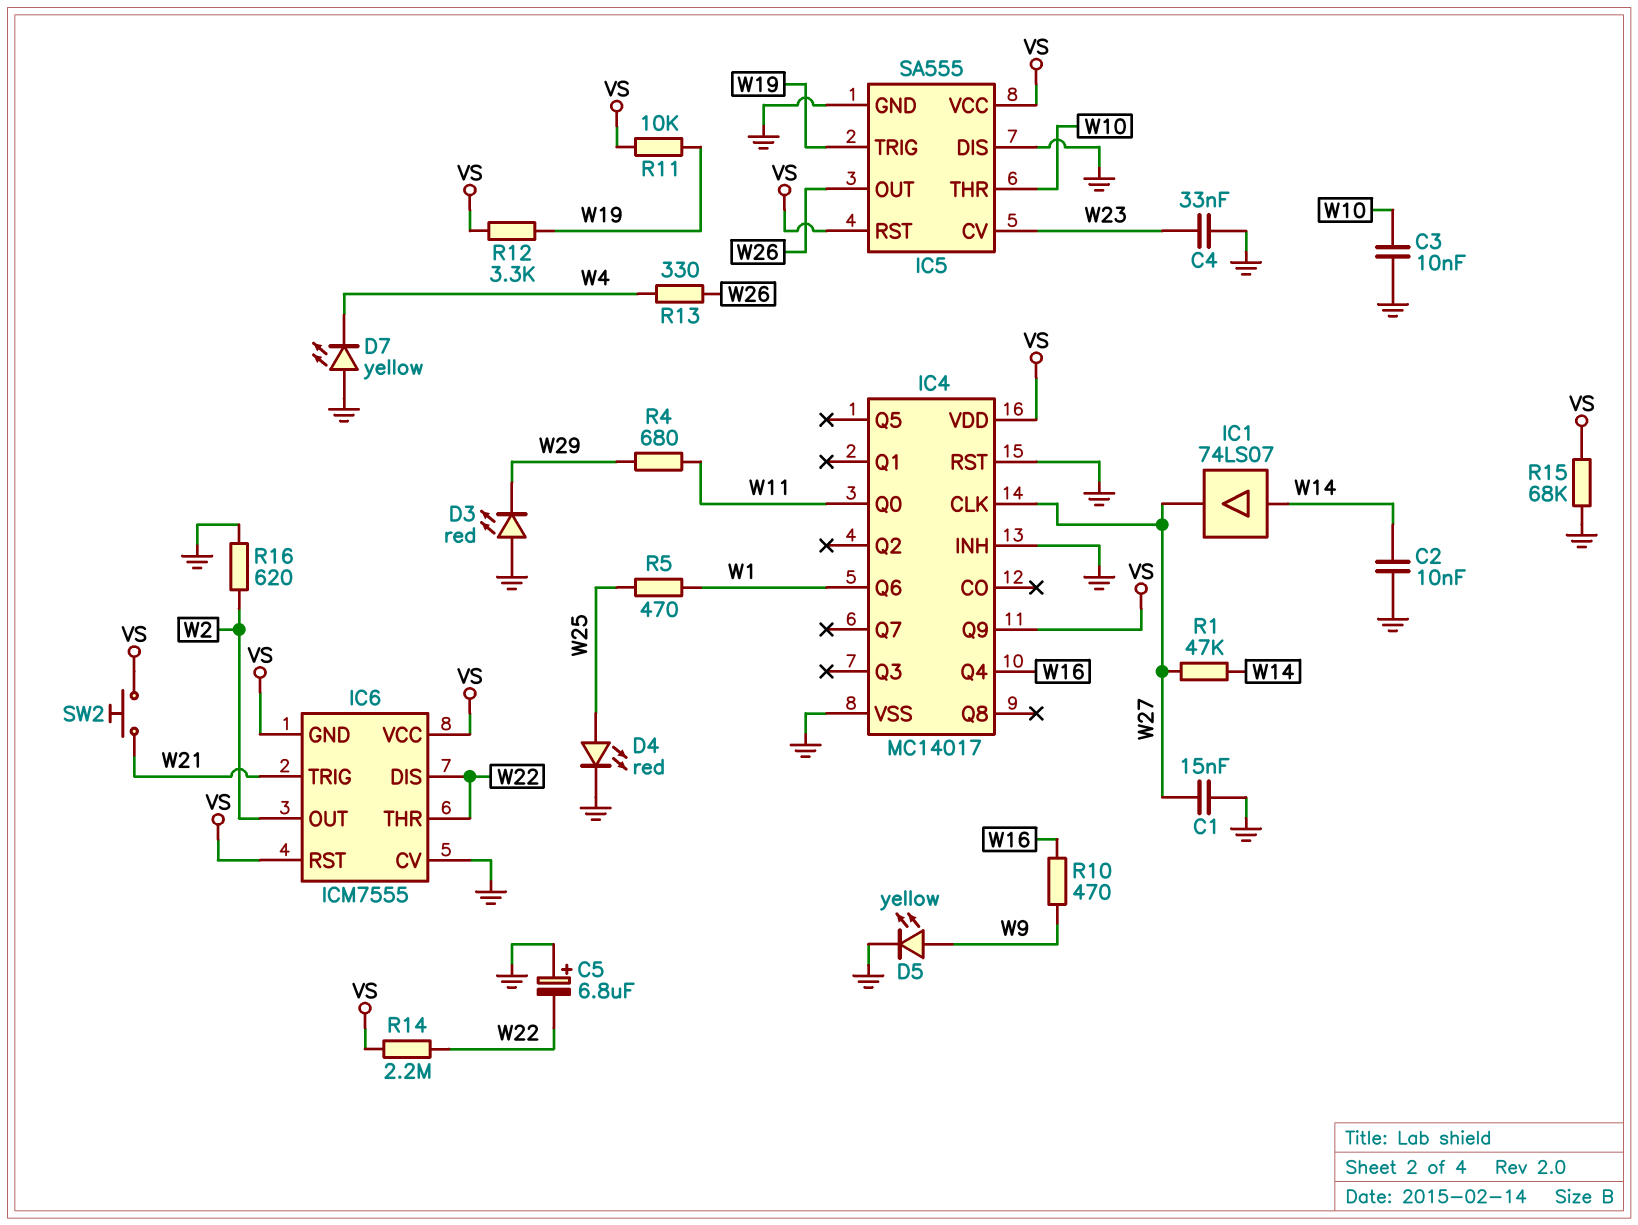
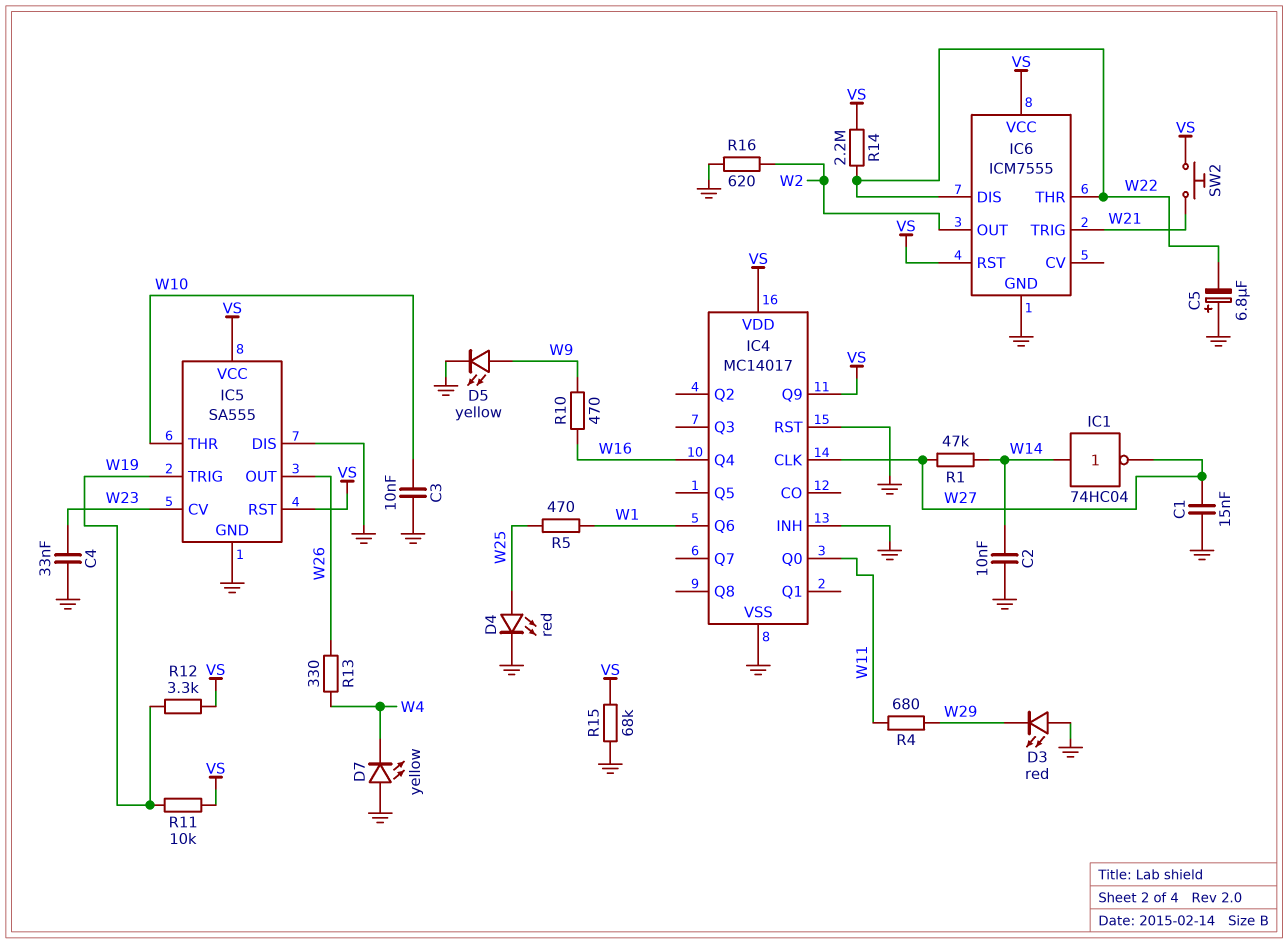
IC1: buffer 74LS07 (in W14, out W27) -> NOT 74HC04 (in W14, out W27)
IC6 pin CV: GND -> none
IC6 pin GND: VS -> GND

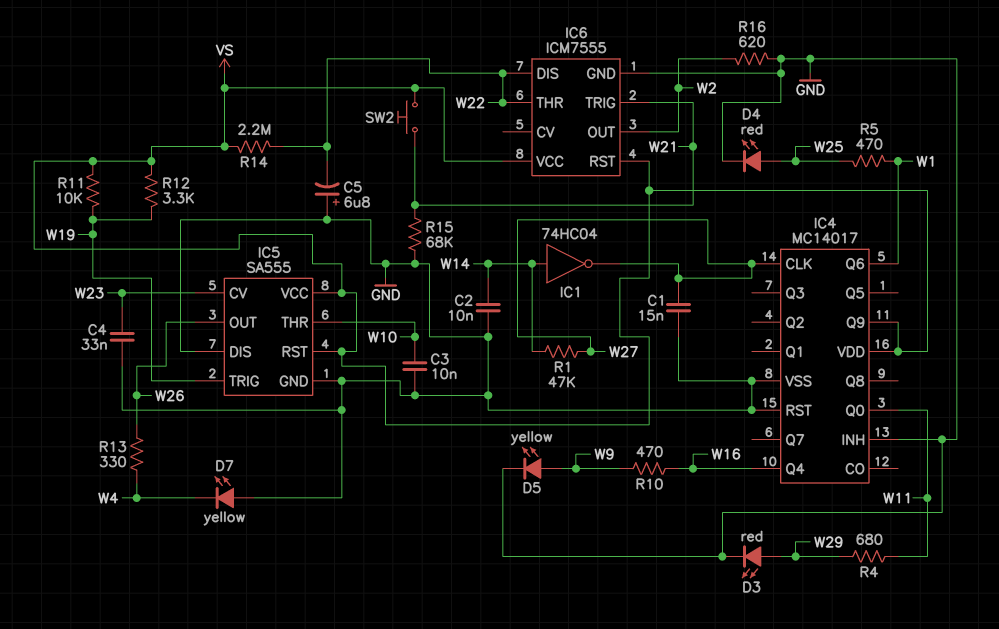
D3: LED red (A GND, K W29) -> LED red (A W29, K GND)
R15: 68k (GND, VS) -> 68k (GND, W21)

